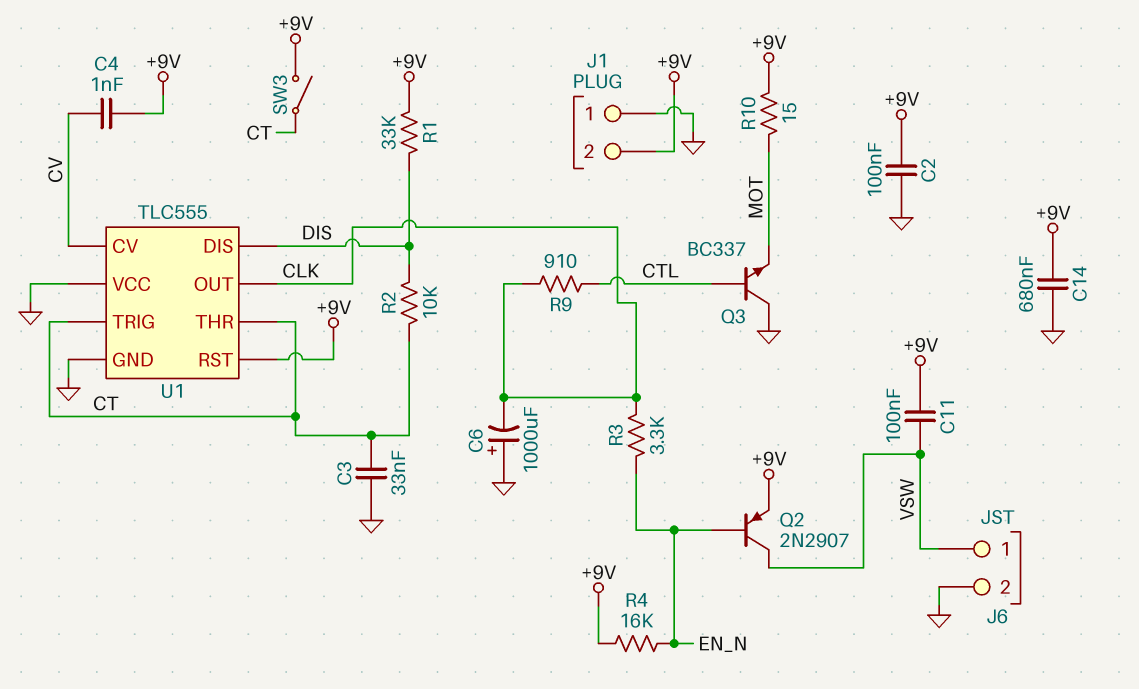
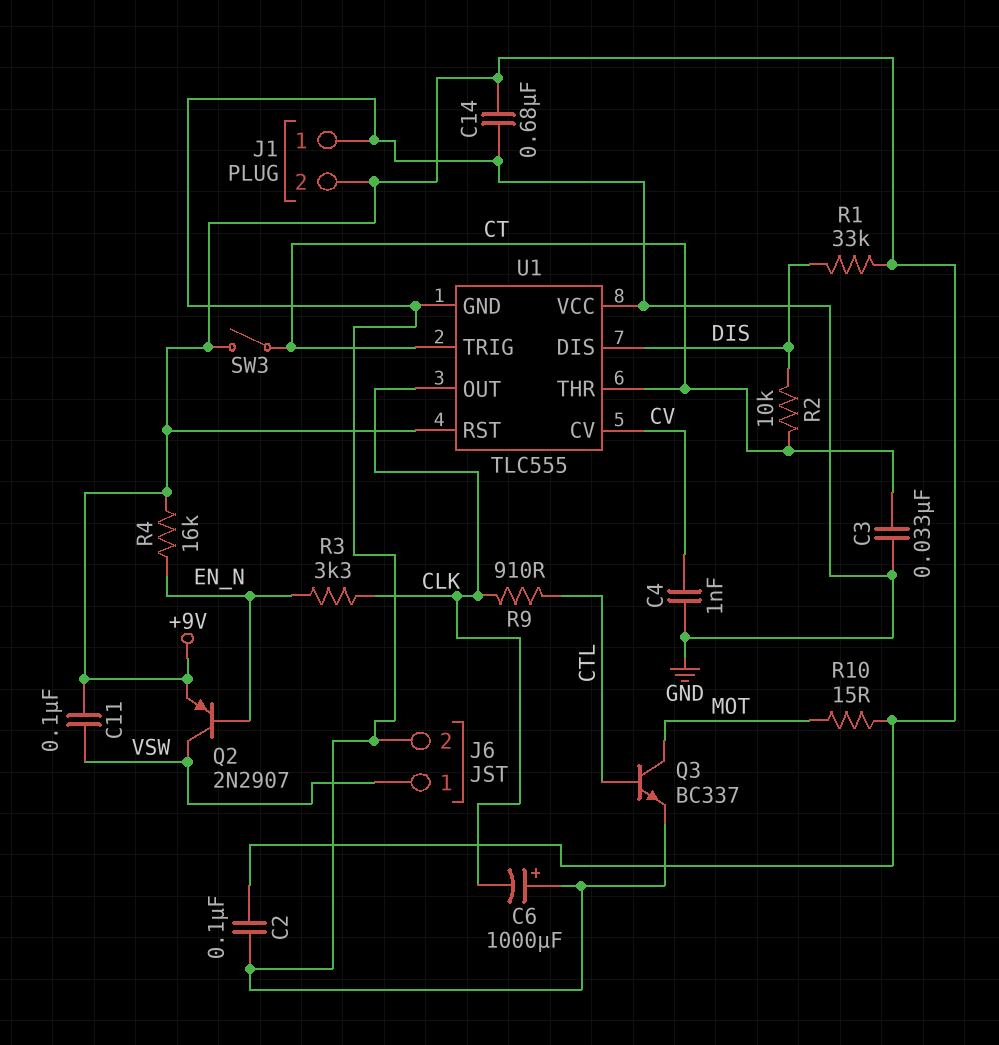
C4: 1nF (+9V, CV) -> 1nF (CV, GND)
Q3: NPN BC337 (B CTL, C GND, E MOT) -> NPN BC337 (B CTL, C MOT, E GND)

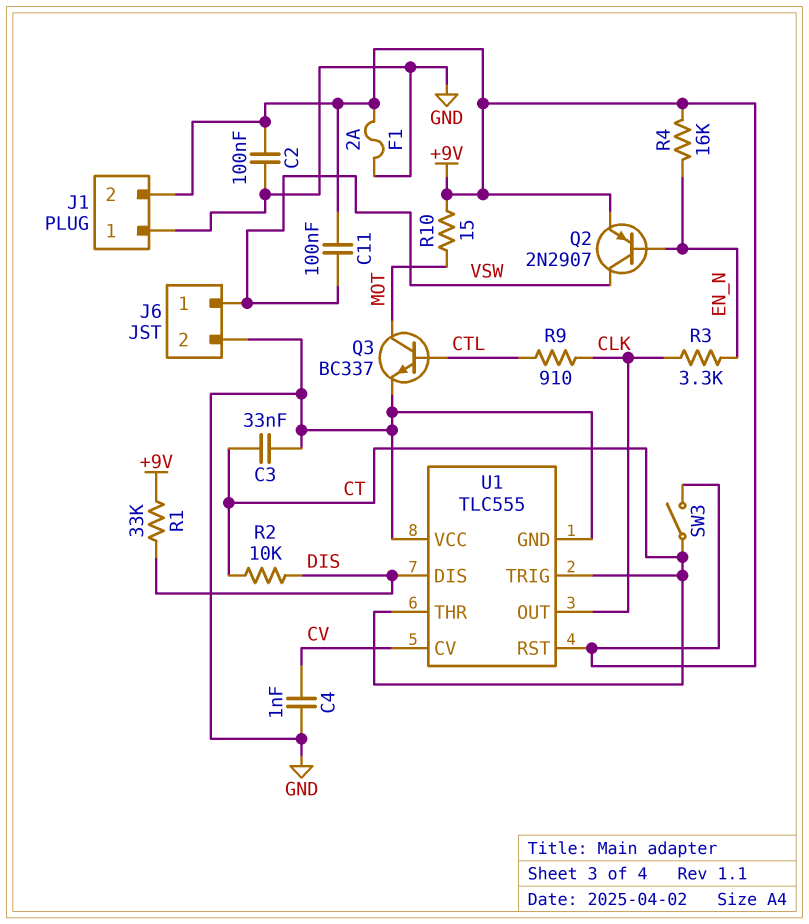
C6: 1000uF (plus GND, minus CLK) -> none
C14: 680nF (+9V, GND) -> none
F1: none -> 2A (+9V, GND)

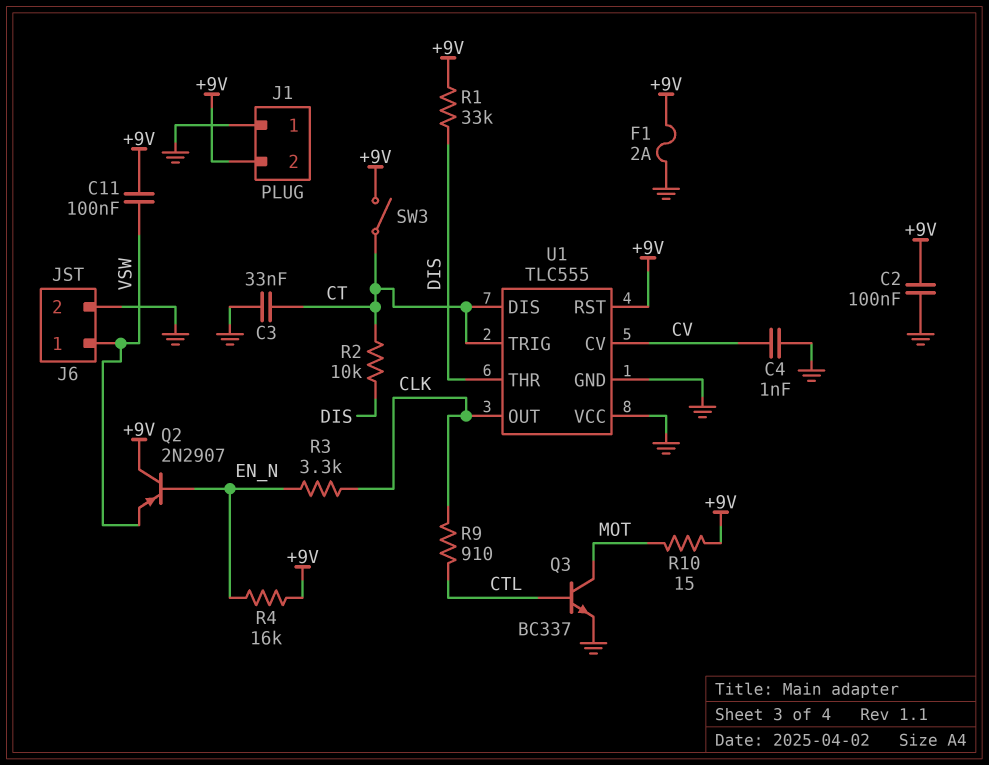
Q2: PNP 2N2907 (B EN_N, C VSW, E +9V) -> PNP 2N2907 (B EN_N, C +9V, E VSW)
U1 pin DIS: DIS -> CT
U1 pin THR: CT -> DIS

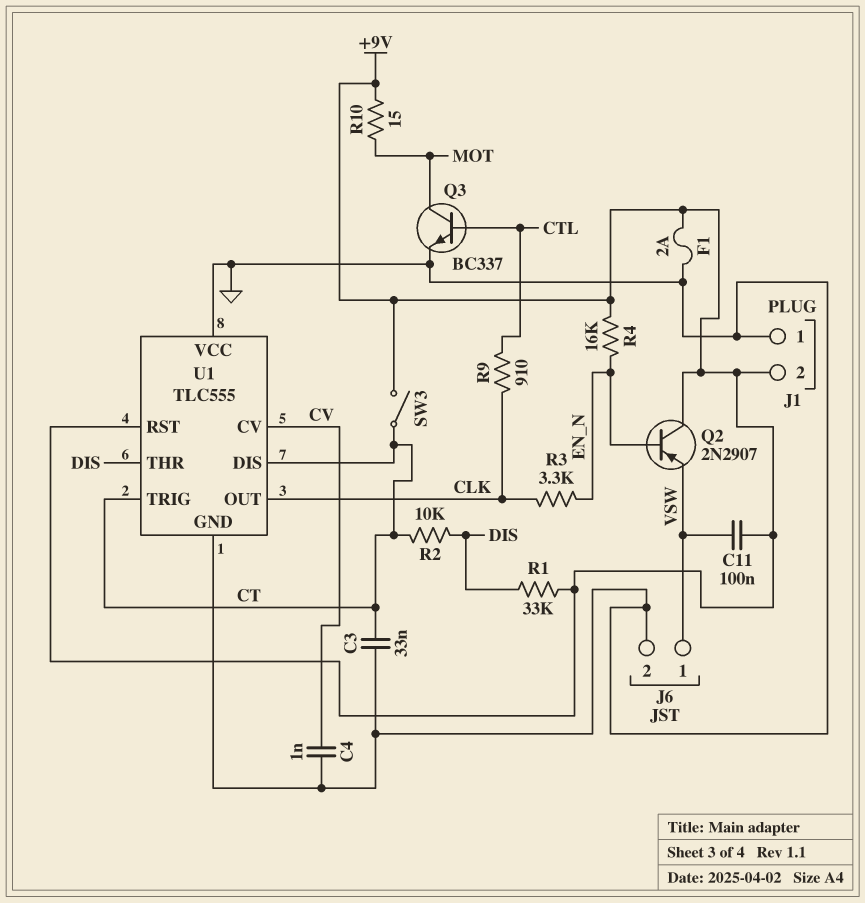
C2: 100nF (+9V, GND) -> none

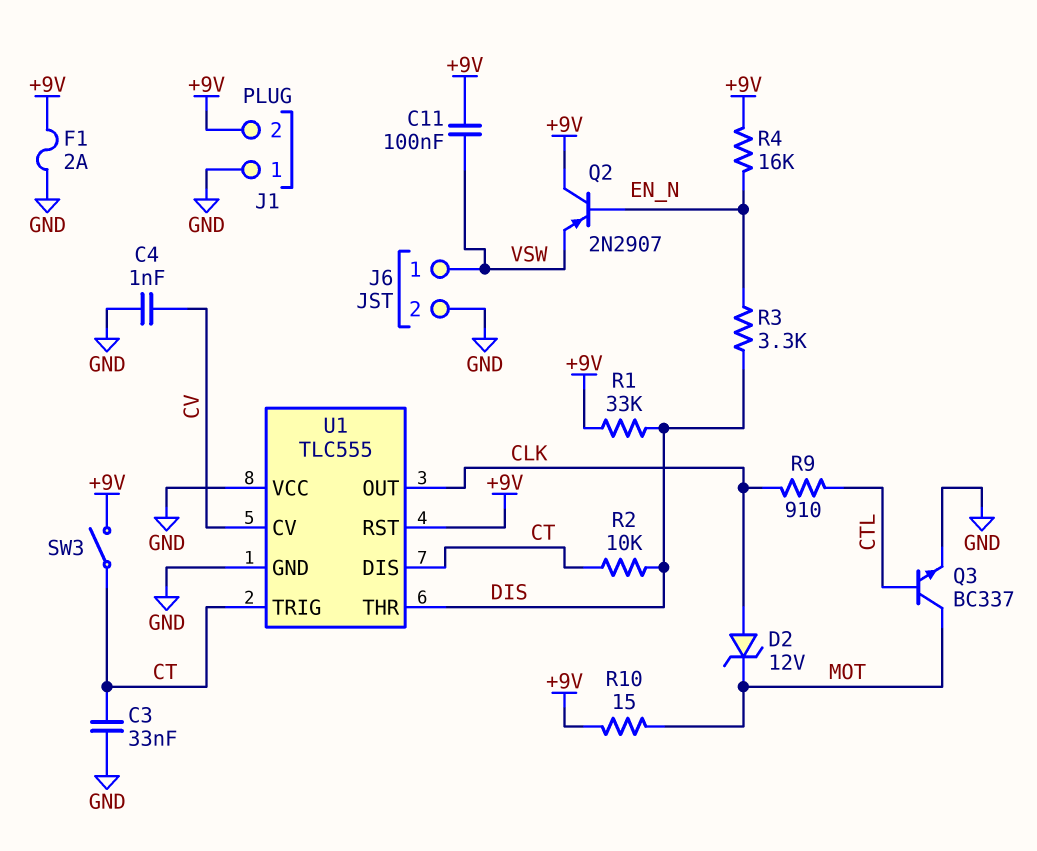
D2: none -> zener 12V (A CLK, K MOT)
R3: 3.3k (CLK, EN_N) -> 3.3k (DIS, EN_N)

